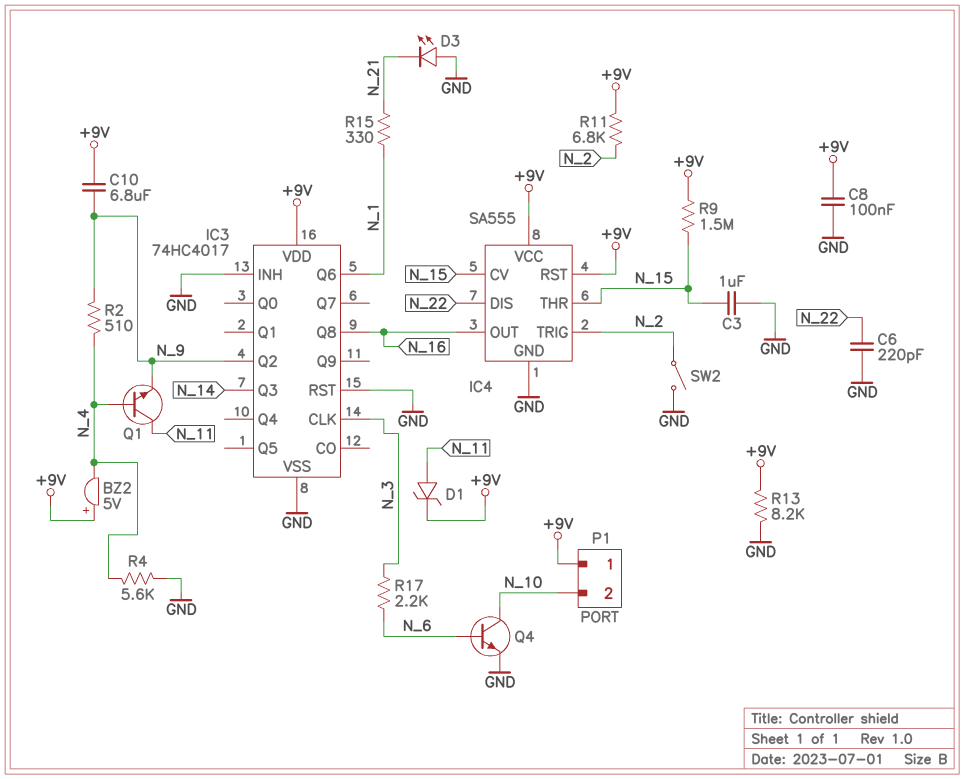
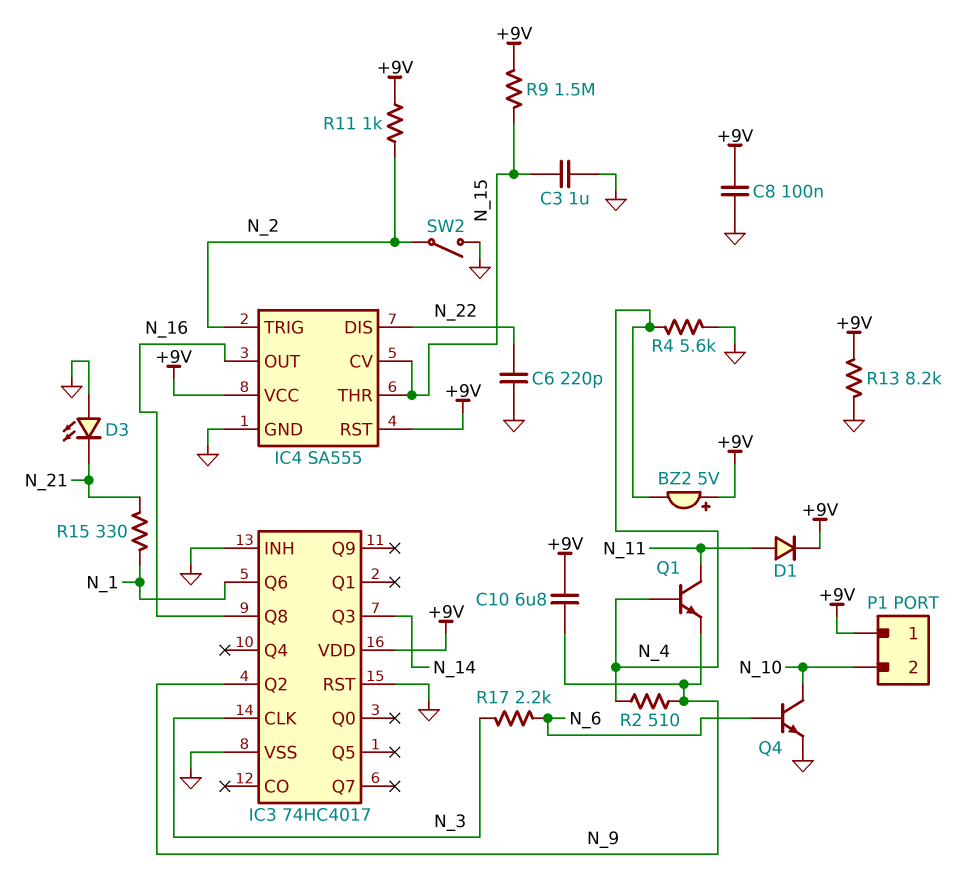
D1: zener (A N_11, K +9V) -> diode (A N_11, K +9V)
R11: 6.8k (+9V, N_2) -> 1k (+9V, N_2)

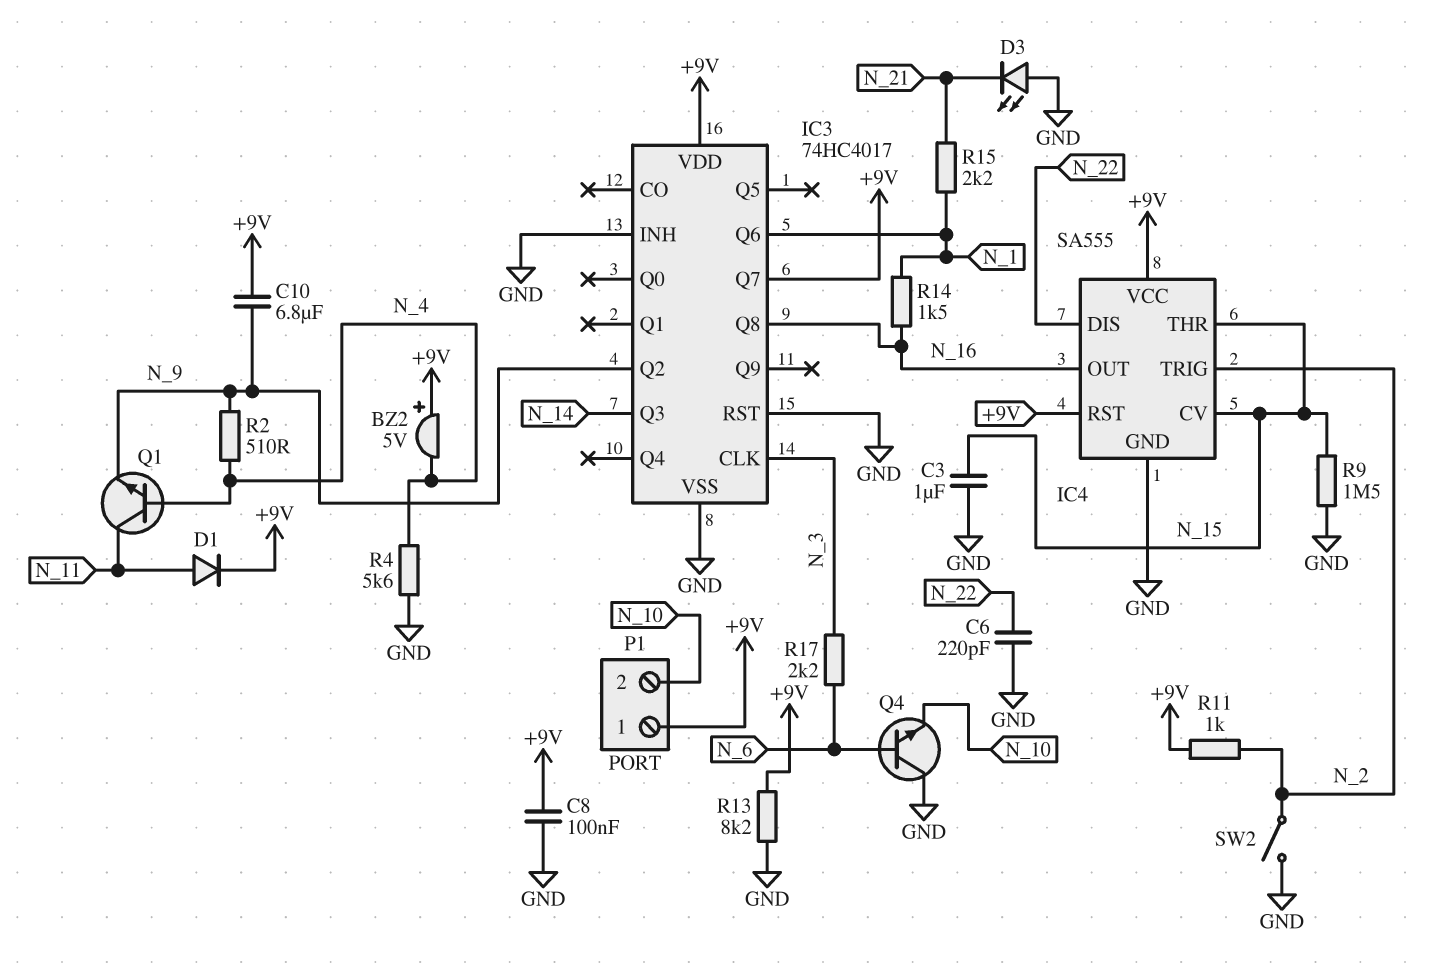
IC3 pin Q7: none -> +9V
Q4: NPN (B N_6, C N_10, E GND) -> NPN (B N_6, C GND, E N_10)
R9: 1.5M (+9V, N_15) -> 1.5M (GND, N_15)
R14: none -> 1.5k (N_1, N_16)
R15: 330 (N_1, N_21) -> 2.2k (N_1, N_21)

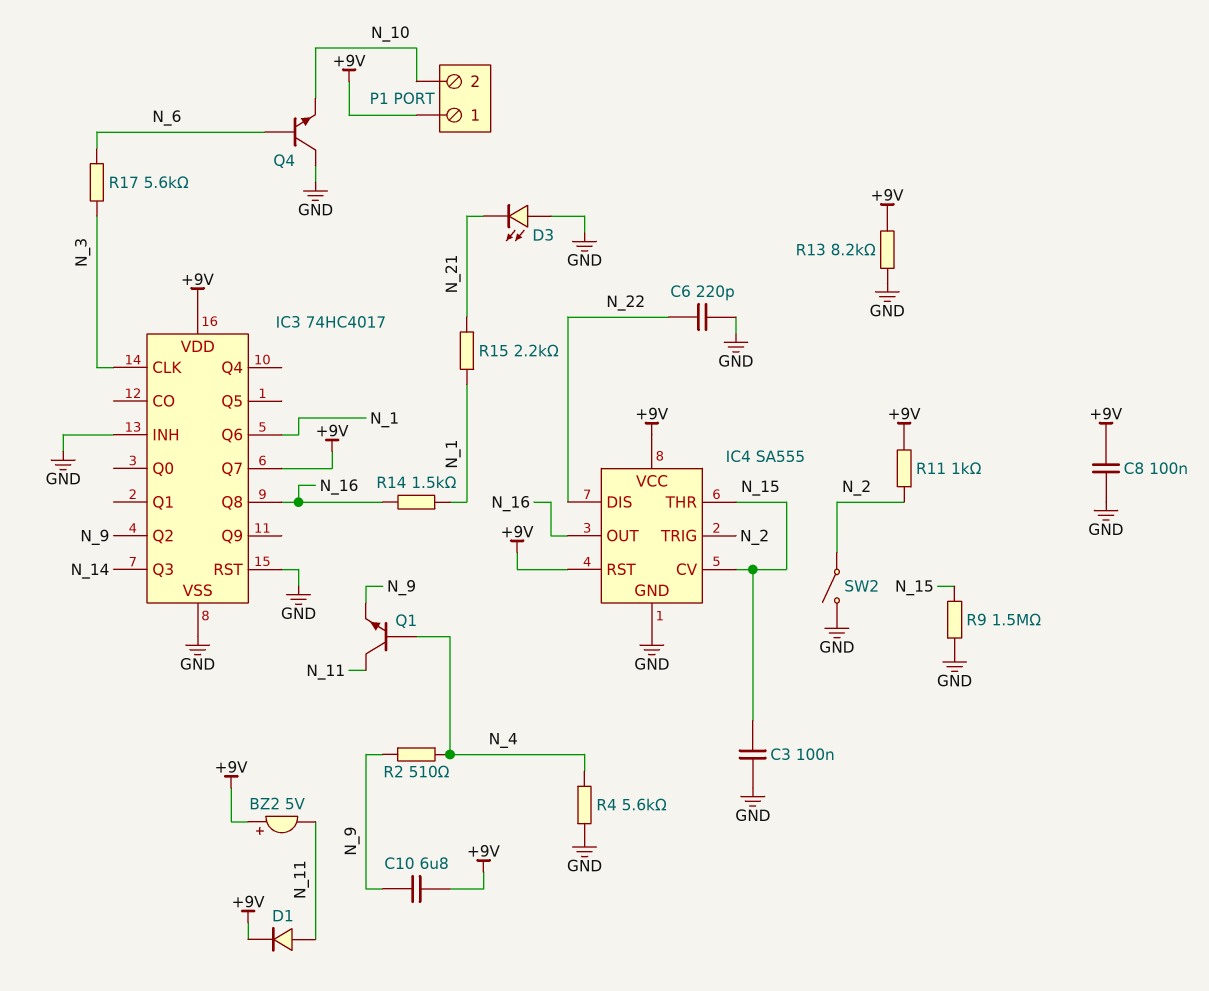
BZ2: buzzer 5V (plus +9V, minus N_4) -> buzzer 5V (plus +9V, minus N_11)
C3: 1uF (GND, N_15) -> 100nF (GND, N_15)
R17: 2.2k (N_3, N_6) -> 5.6k (N_3, N_6)

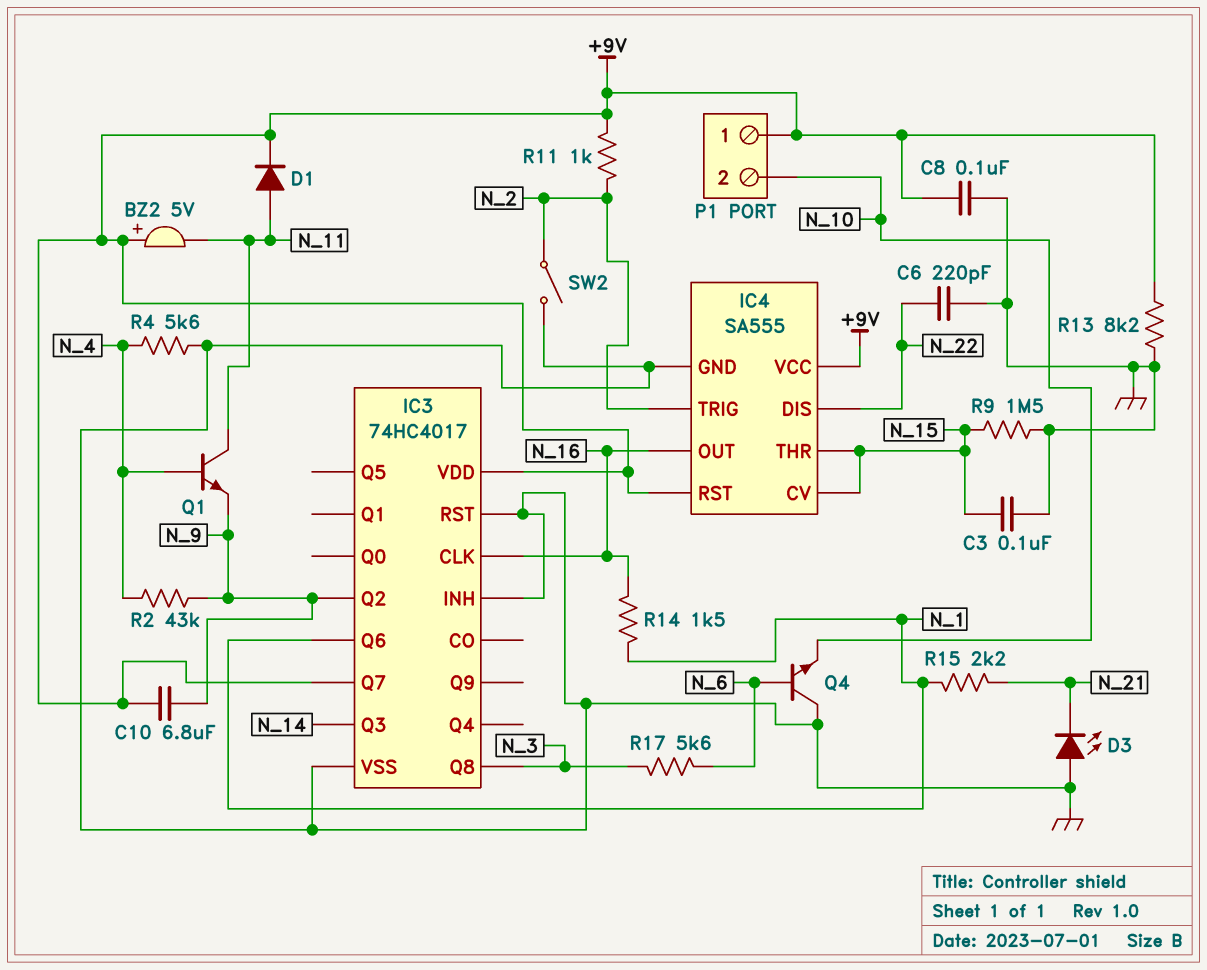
IC3 pin CLK: N_3 -> N_16
IC3 pin Q8: N_16 -> N_3
R2: 510 (N_4, N_9) -> 43k (N_4, N_9)

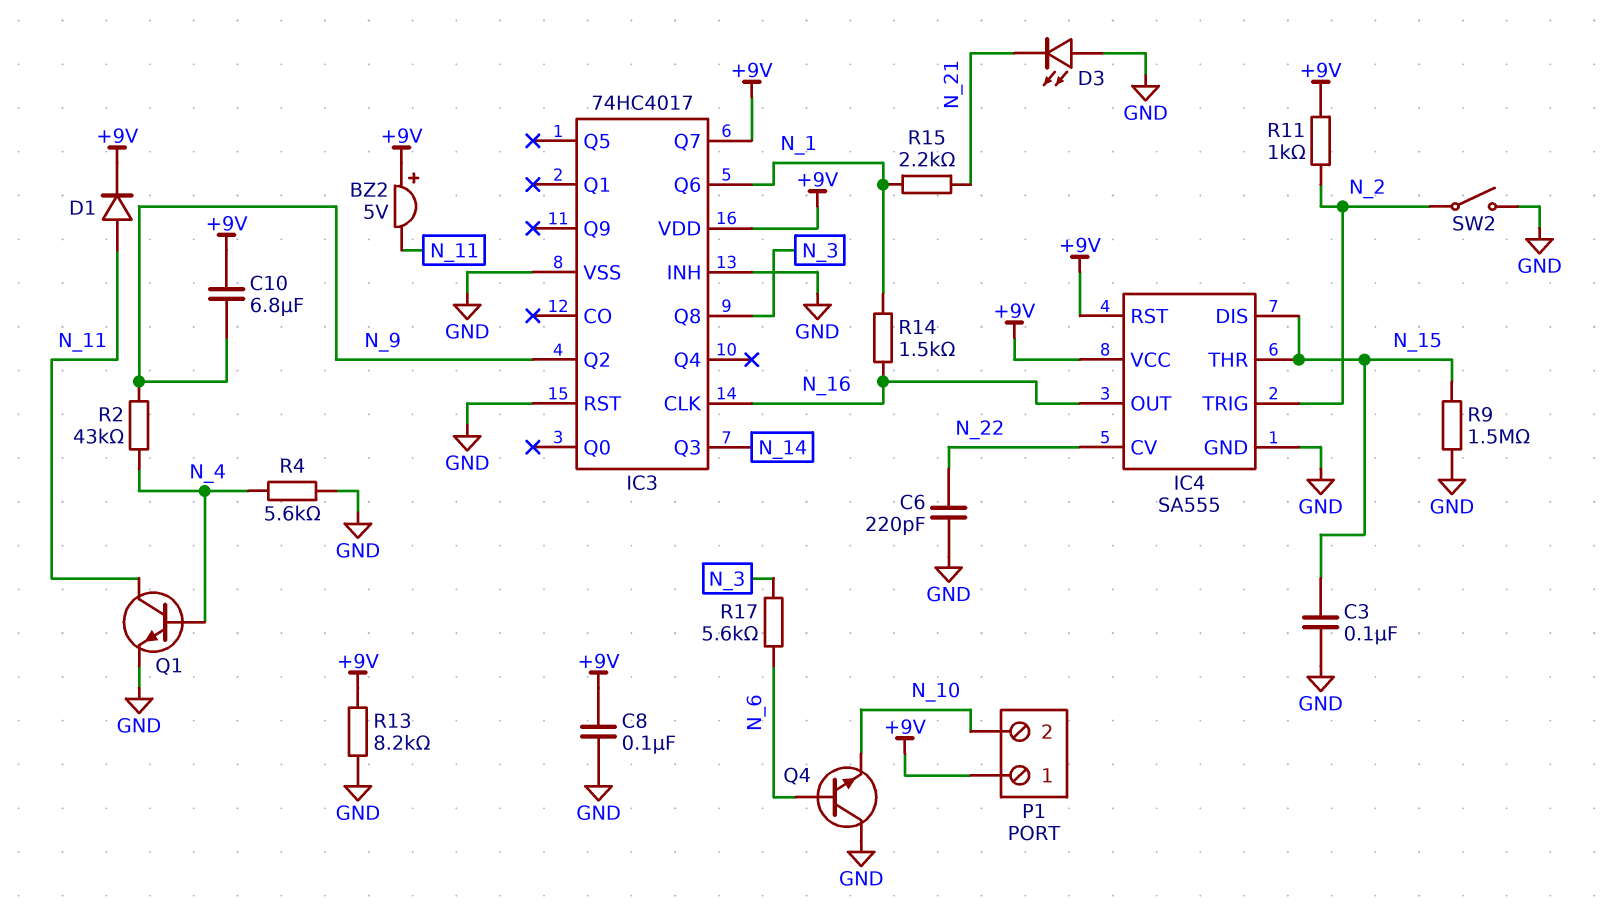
IC4 pin CV: N_15 -> N_22
IC4 pin DIS: N_22 -> N_15
Q1: NPN (B N_4, C N_11, E N_9) -> NPN (B N_4, C N_11, E GND)

